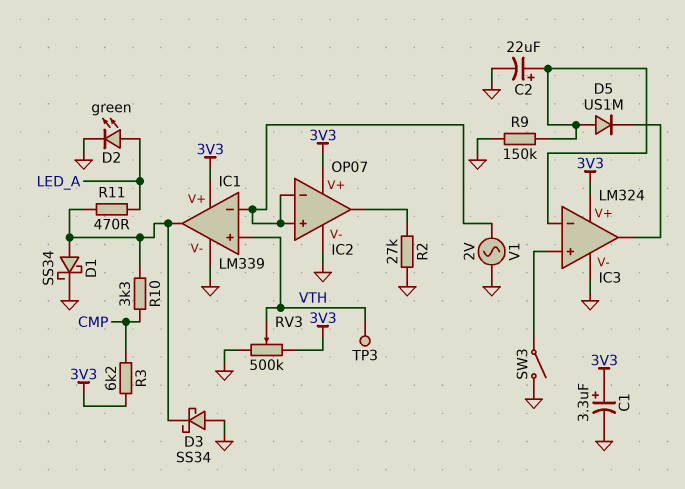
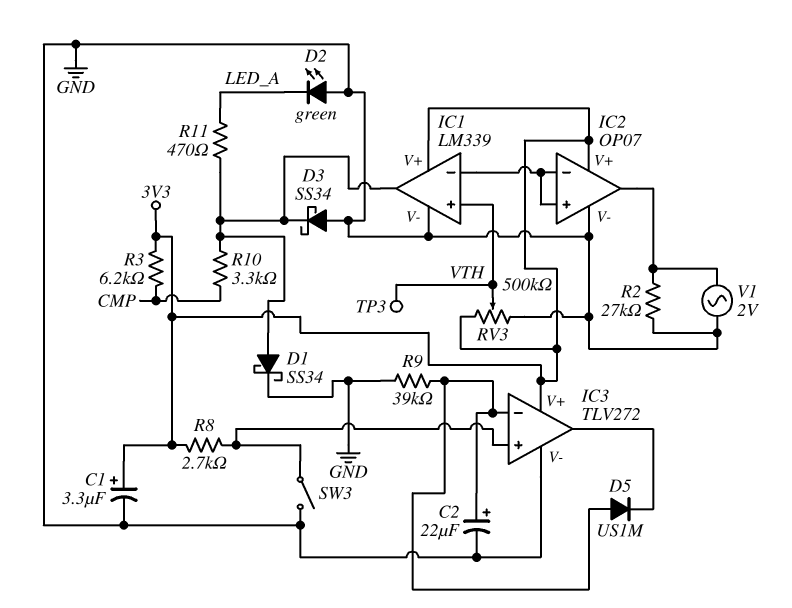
D2: LED green (A LED_A, K GND) -> LED green (A GND, K LED_A)
IC3: LM324 -> TLV272
R8: none -> 2.7k (3V3, IC3/in+)
R9: 150k (GND, IC3/in-) -> 39k (GND, IC3/in-)
V1: AC 2V (GND, IC1/in-) -> AC 2V (GND, IC2/out)

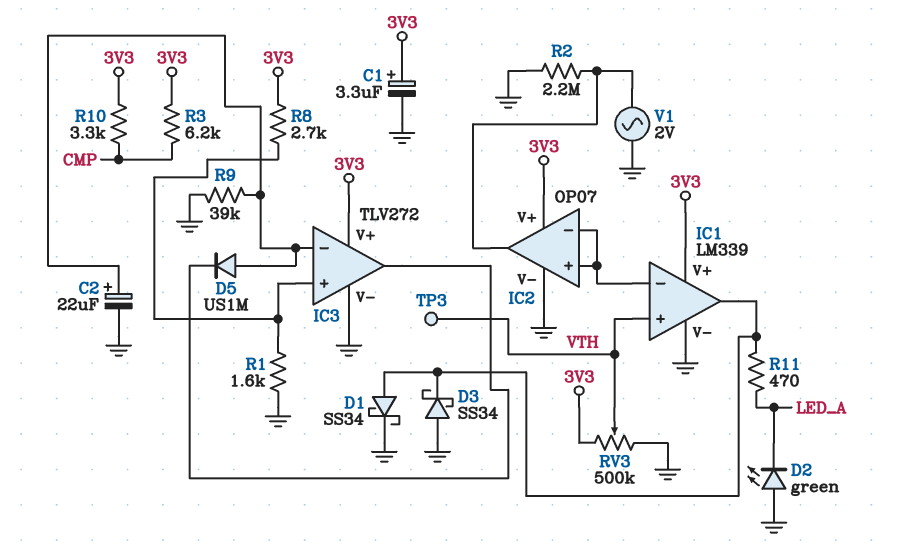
R1: none -> 1.6k (GND, IC3/in+)
R2: 27k (GND, IC2/out) -> 2.2M (GND, IC2/out)
R10: 3.3k (CMP, IC1/out) -> 3.3k (3V3, CMP)
SW3: switch (GND, IC3/in+) -> none

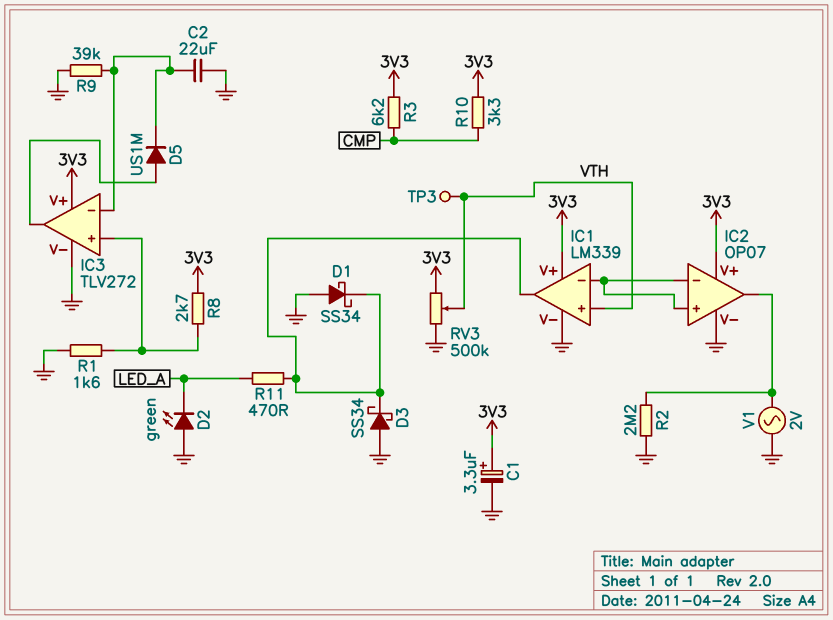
C2: 22uF (plus IC3/in-, minus GND) -> 22uF (GND, IC3/in-)
D1: schottky SS34 (A IC1/out, K GND) -> schottky SS34 (A GND, K IC1/out)
D5: diode US1M (A IC3/in-, K IC3/out) -> diode US1M (A IC3/out, K IC3/in-)

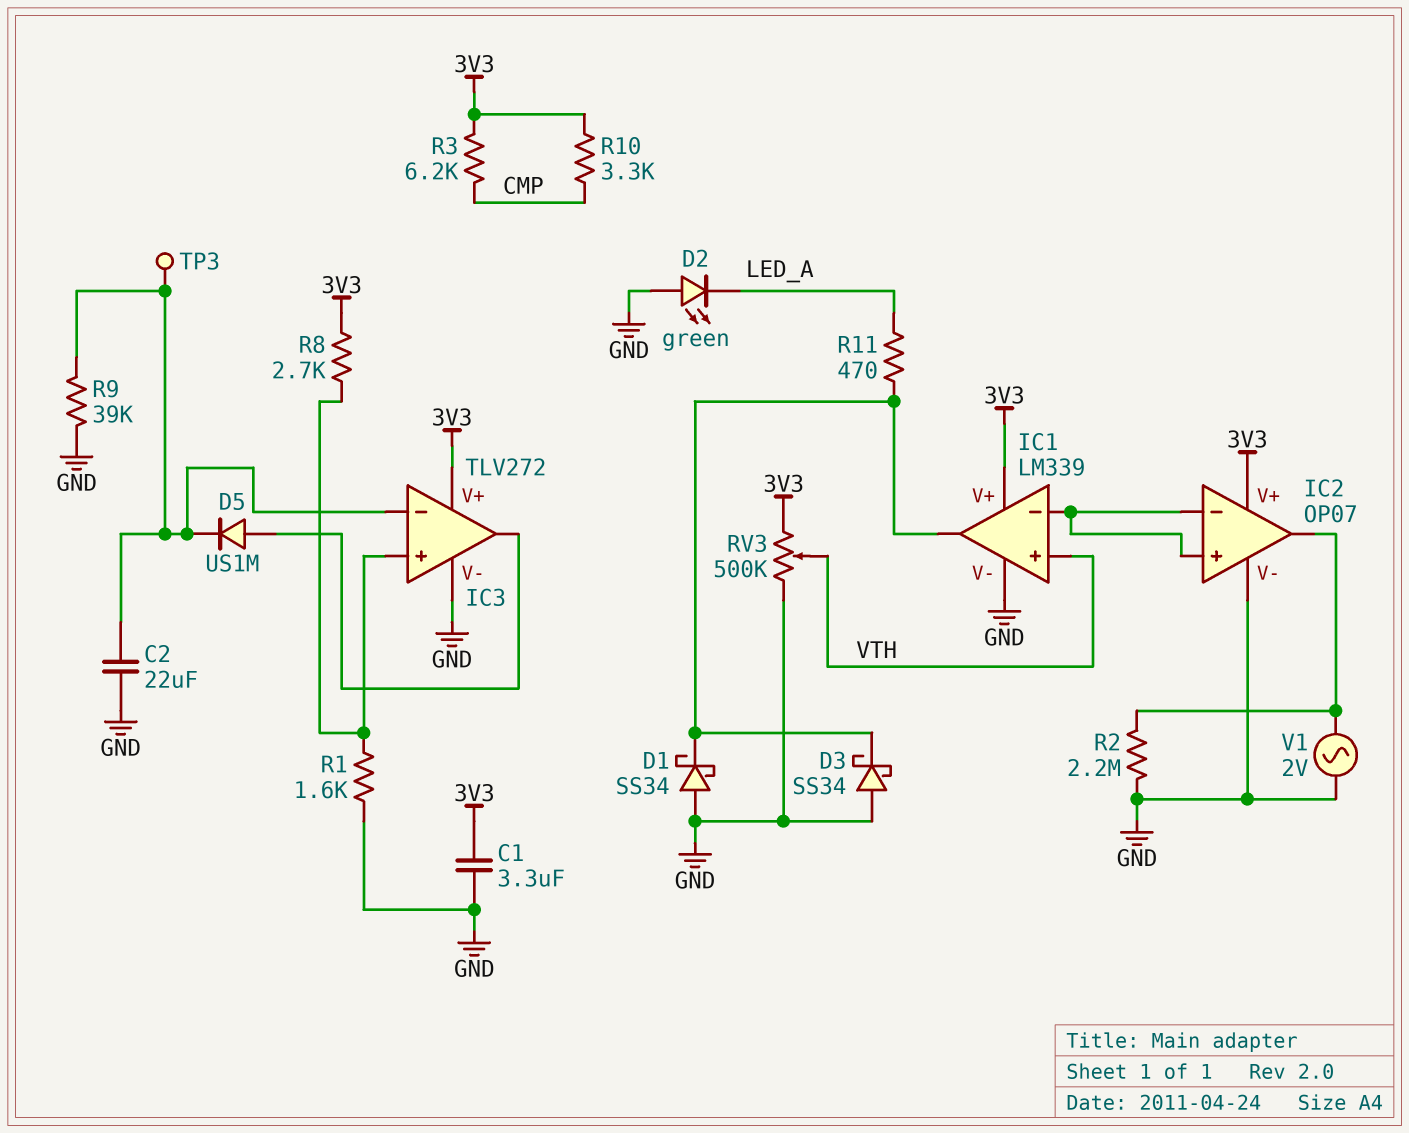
C1: 3.3uF (plus 3V3, minus GND) -> 3.3uF (3V3, GND)
TP3: test point (VTH) -> test point (IC3/in-)

